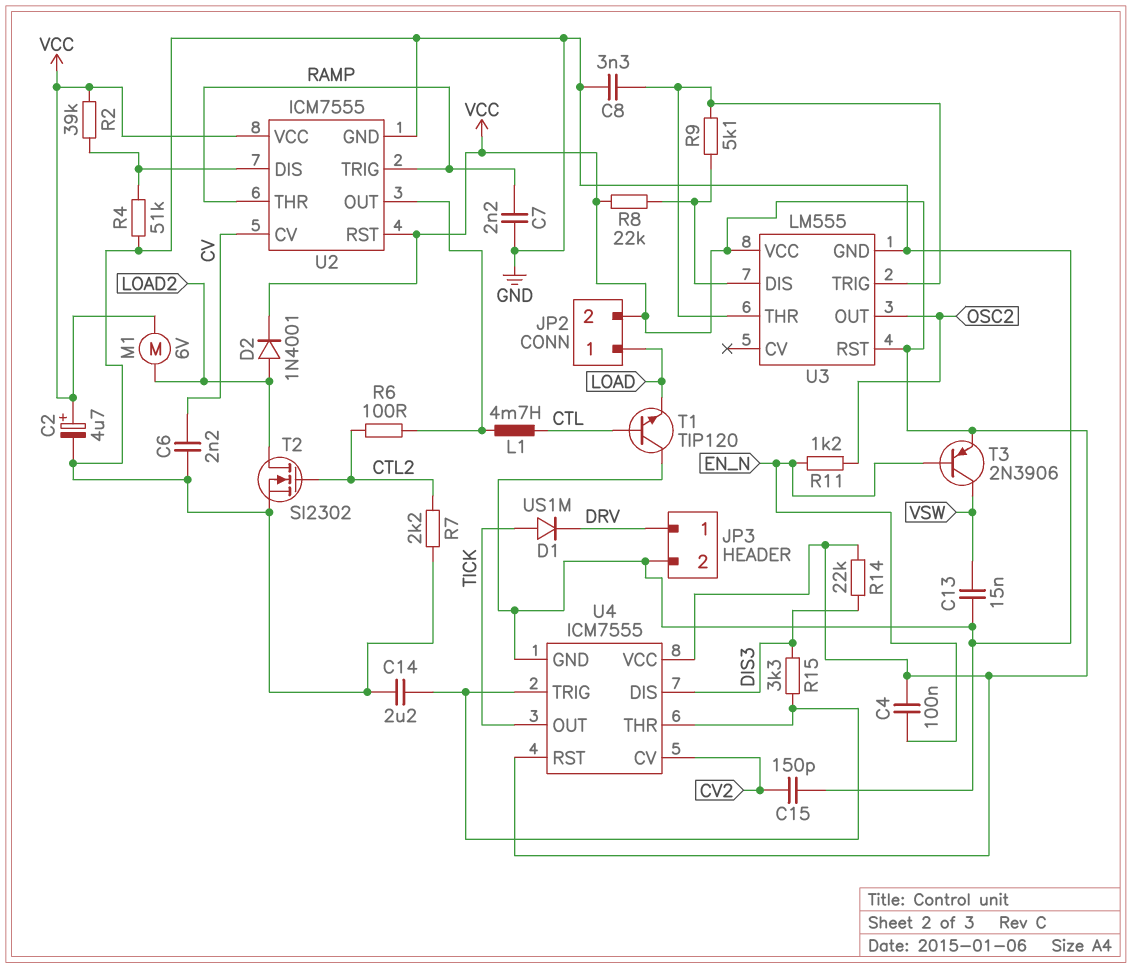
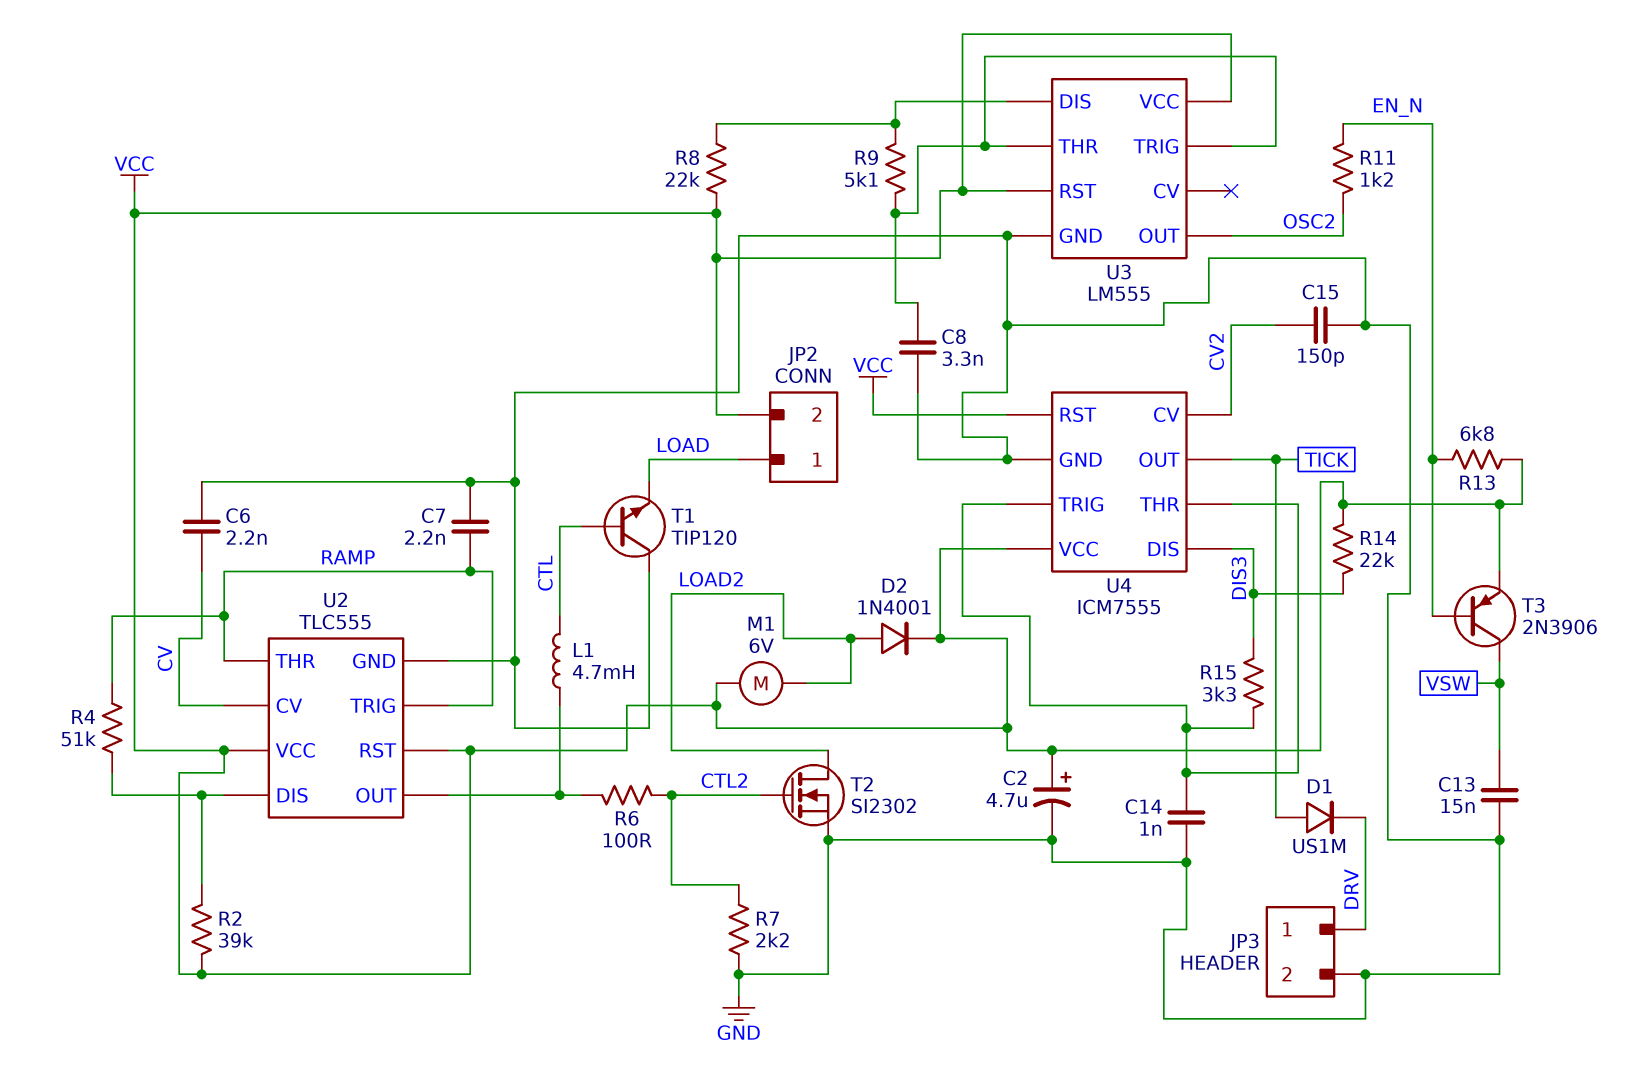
C4: 100nF (EN_N, VCC) -> none
C14: 2.2uF (GND, U4/THR) -> 1nF (GND, U4/THR)
R4: 51k (GND, U2/DIS) -> 51k (RAMP, U2/DIS)
R13: none -> 6.8k (EN_N, VCC)
U2: ICM7555 -> TLC555

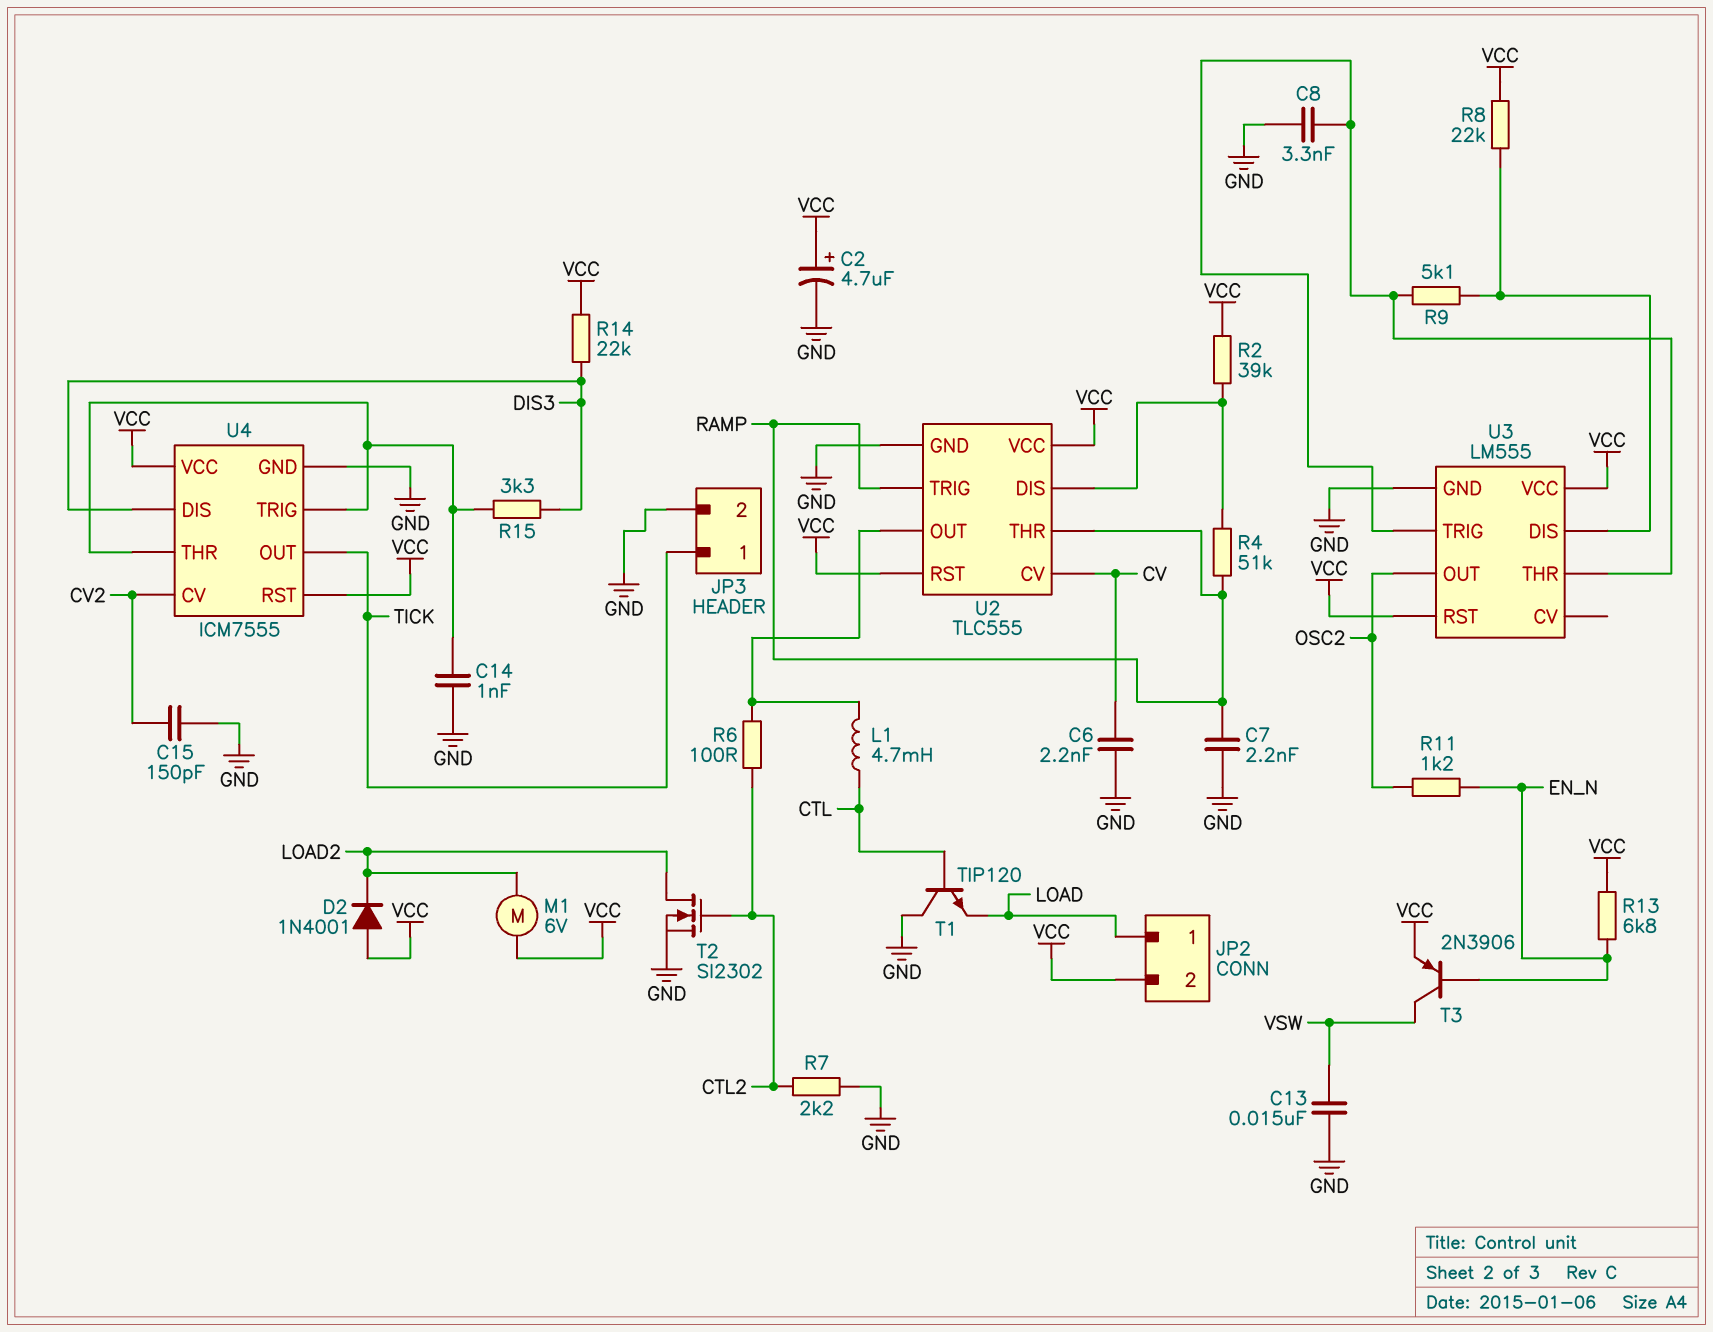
D1: diode US1M (A TICK, K DRV) -> none
D2: diode 1N4001 (A LOAD2, K VCC) -> diode 1N4001 (A VCC, K LOAD2)
JP3 pin 1: DRV -> TICK

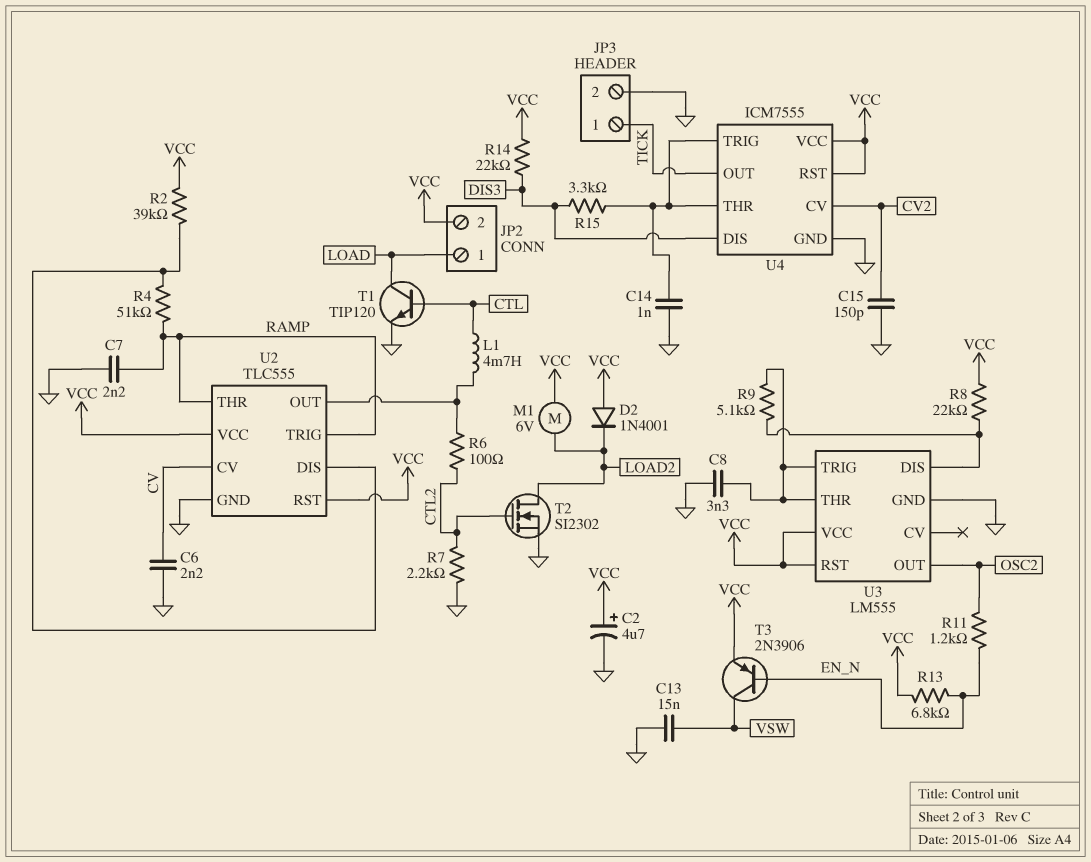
T1: NPN TIP120 (B CTL, C GND, E LOAD) -> NPN TIP120 (B CTL, C LOAD, E GND)

